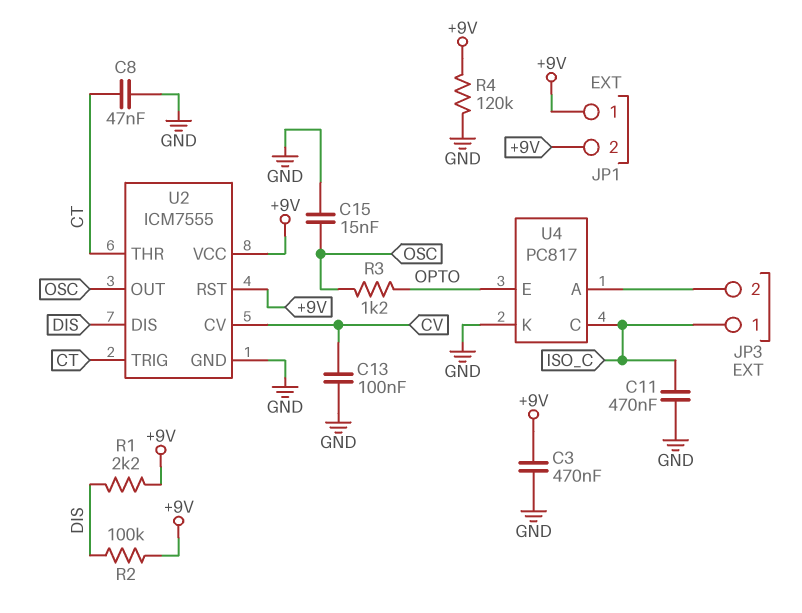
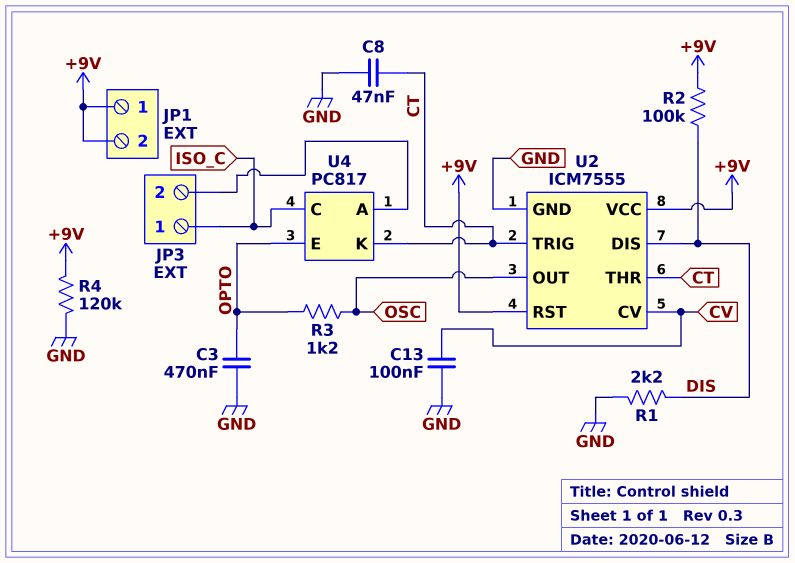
C3: 470nF (+9V, GND) -> 470nF (GND, OPTO)
C11: 470nF (GND, ISO_C) -> none
C15: 15nF (GND, OSC) -> none
R1: 2.2k (+9V, DIS) -> 2.2k (DIS, GND)
U4 pin K: GND -> CT

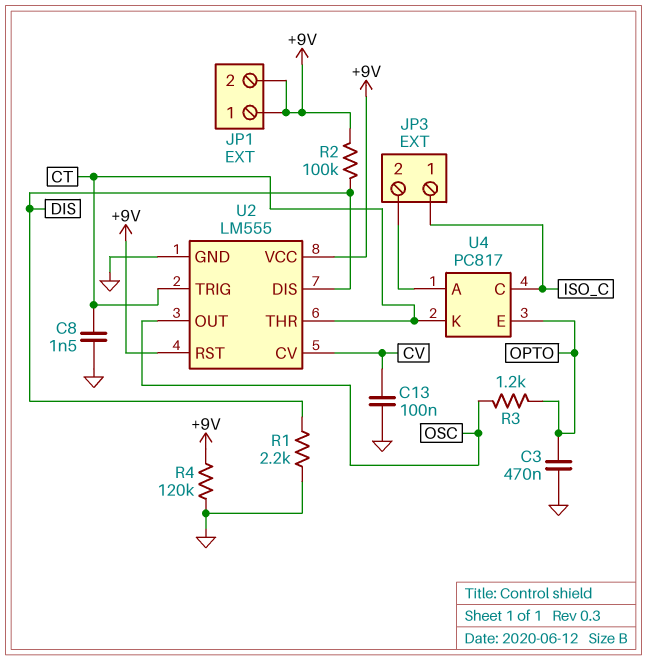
C8: 47nF (CT, GND) -> 1.5nF (CT, GND)
U2: ICM7555 -> LM555

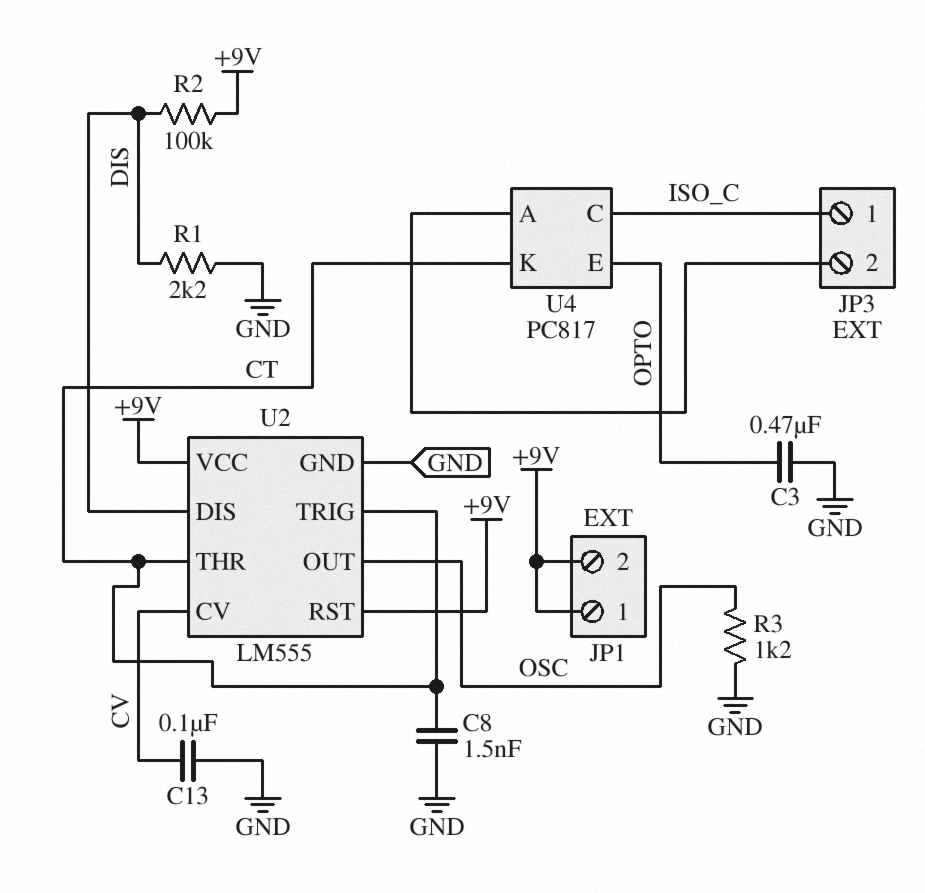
R3: 1.2k (OPTO, OSC) -> 1.2k (GND, OSC)
R4: 120k (+9V, GND) -> none

